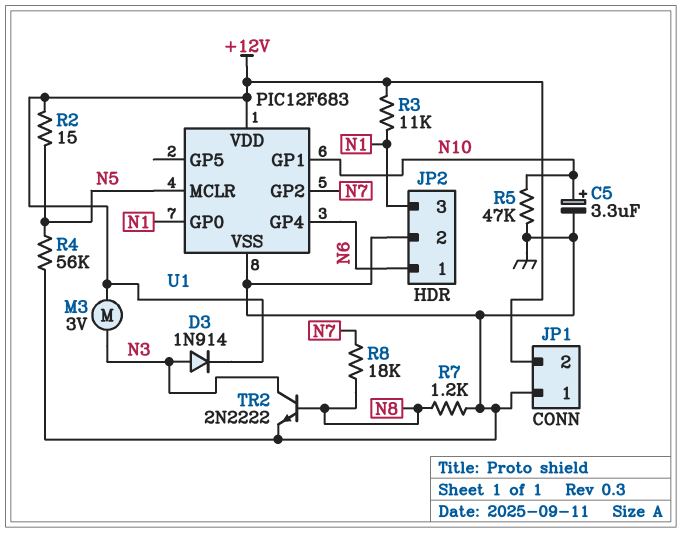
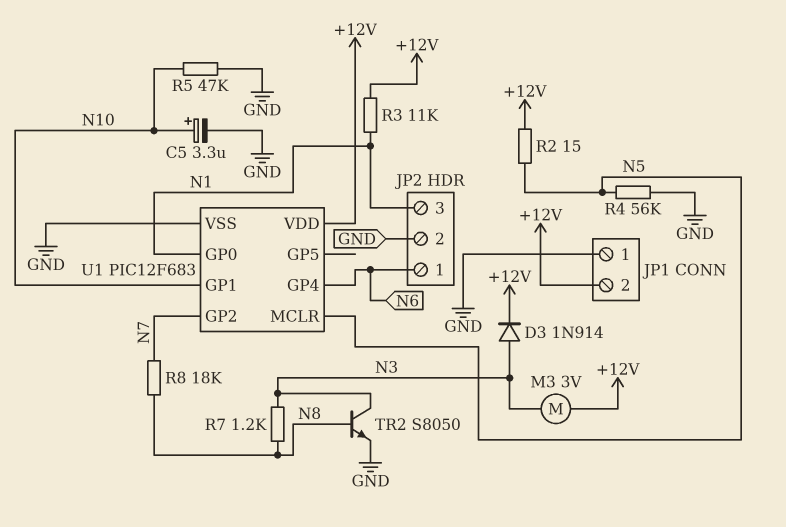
R7: 1.2k (GND, N8) -> 1.2k (N3, N8)
TR2: NPN 2N2222 (B N8, C N3, E GND) -> NPN S8050 (B N8, C N3, E GND)

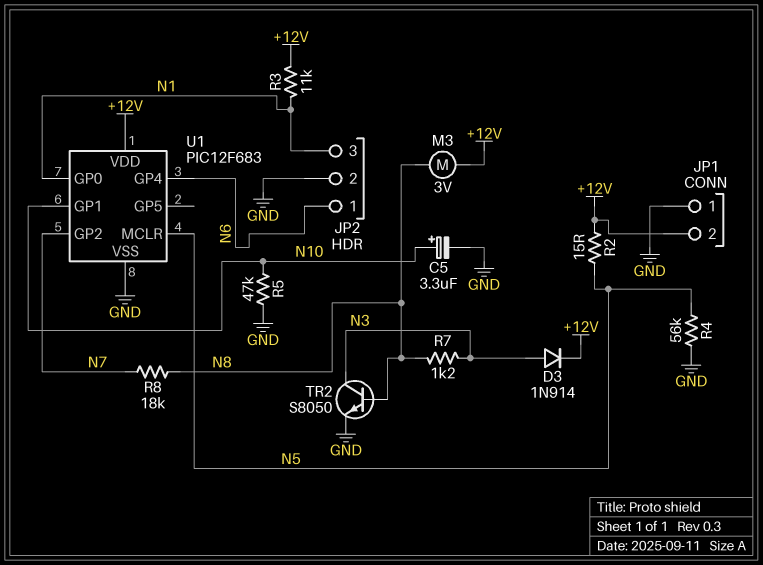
M3: motor 3V (+12V, N3) -> motor 3V (+12V, N8)

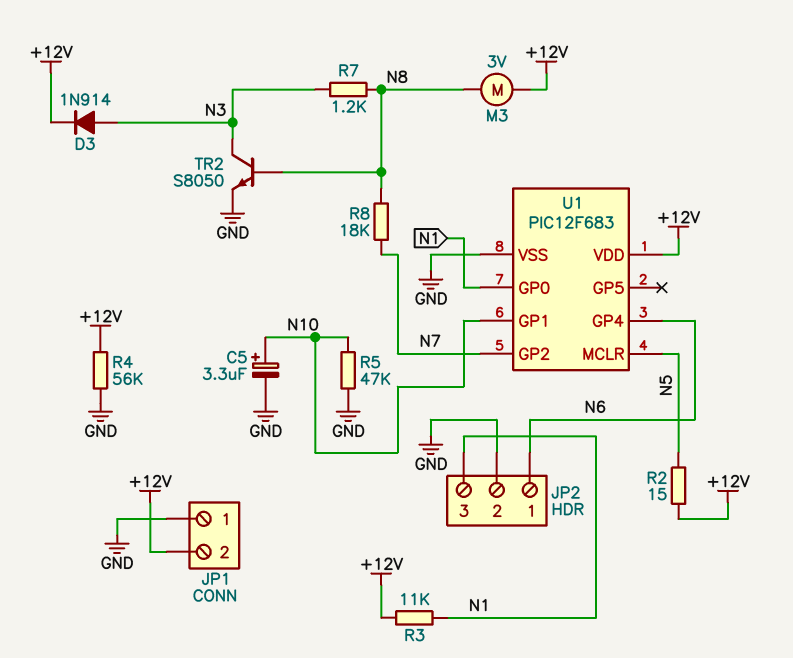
R4: 56k (GND, N5) -> 56k (+12V, GND)

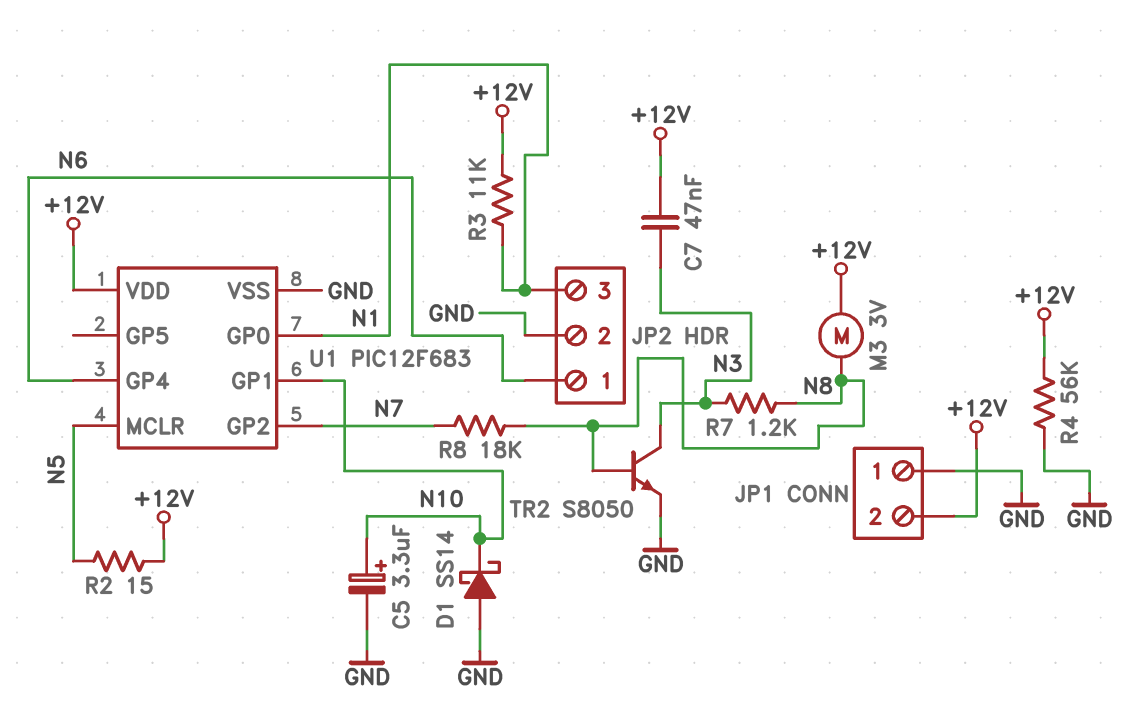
C7: none -> 47nF (+12V, N3)
D1: none -> schottky SS14 (A GND, K N10)
D3: diode 1N914 (A N3, K +12V) -> none
R5: 47k (GND, N10) -> none

